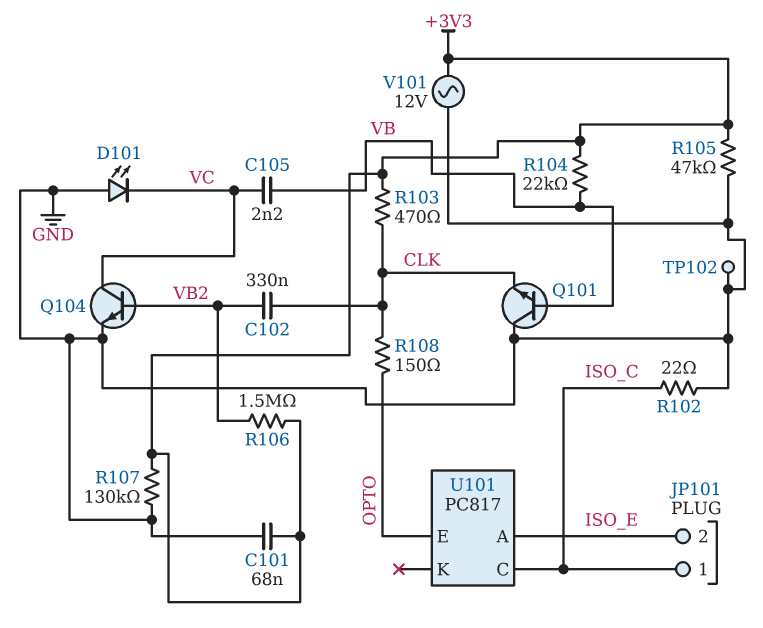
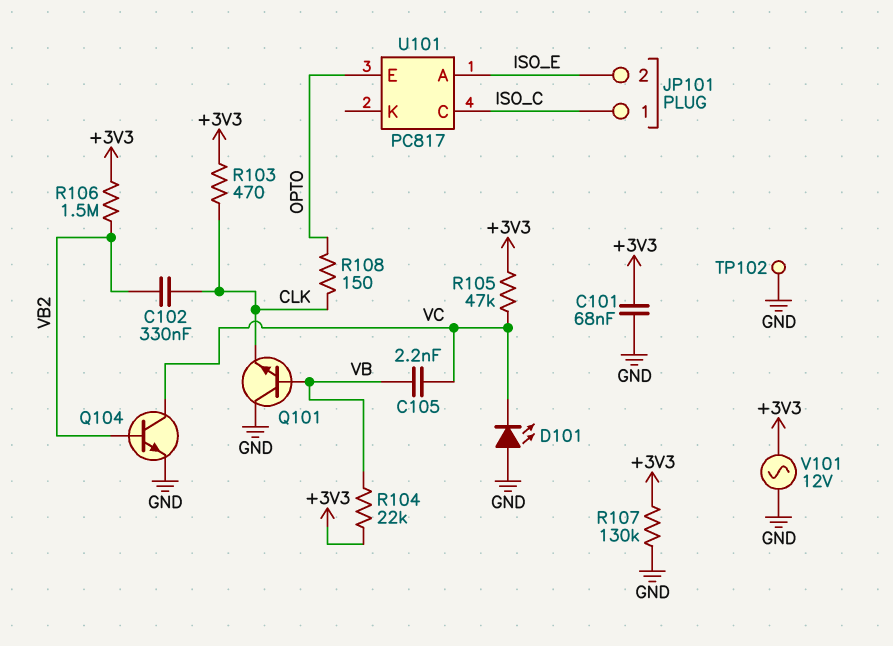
R102: 22 (GND, ISO_C) -> none
R105: 47k (+3V3, GND) -> 47k (+3V3, VC)

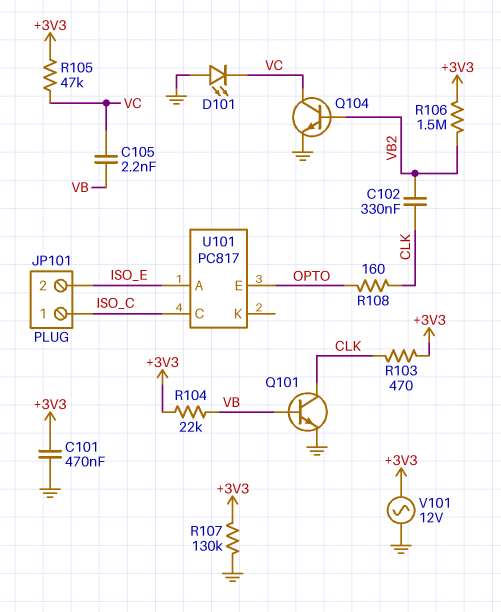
C101: 68nF (+3V3, GND) -> 470nF (+3V3, GND)
Q101: NPN (B VB, C GND, E CLK) -> NPN (B VB, C CLK, E GND)
R108: 150 (CLK, OPTO) -> 160 (CLK, OPTO)
TP102: test point (GND) -> none

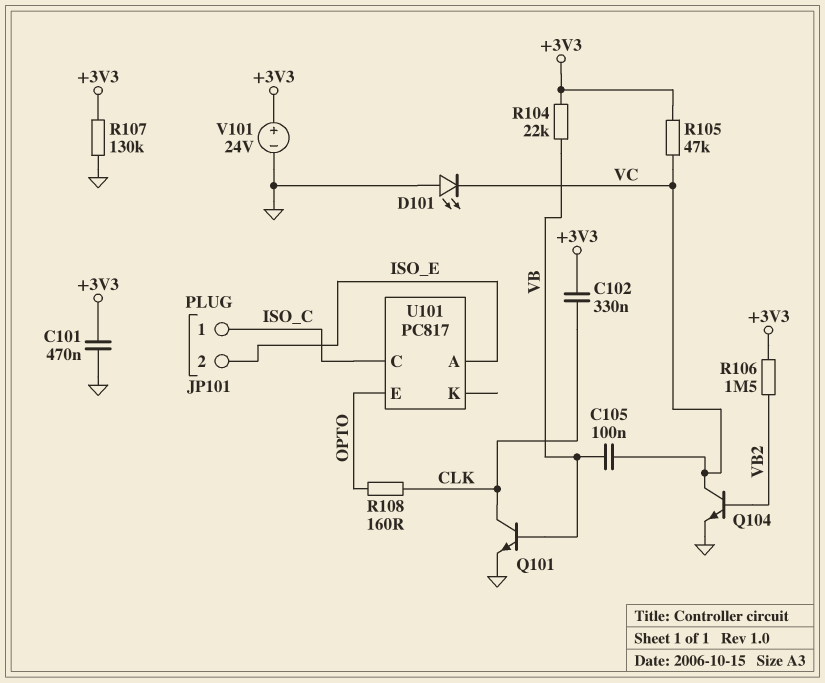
C102: 330nF (CLK, VB2) -> 330nF (+3V3, CLK)
C105: 2.2nF (VB, VC) -> 100nF (VB, VC)
R103: 470 (+3V3, CLK) -> none
V101: AC 12V (+3V3, GND) -> 24V (plus +3V3, minus GND)

